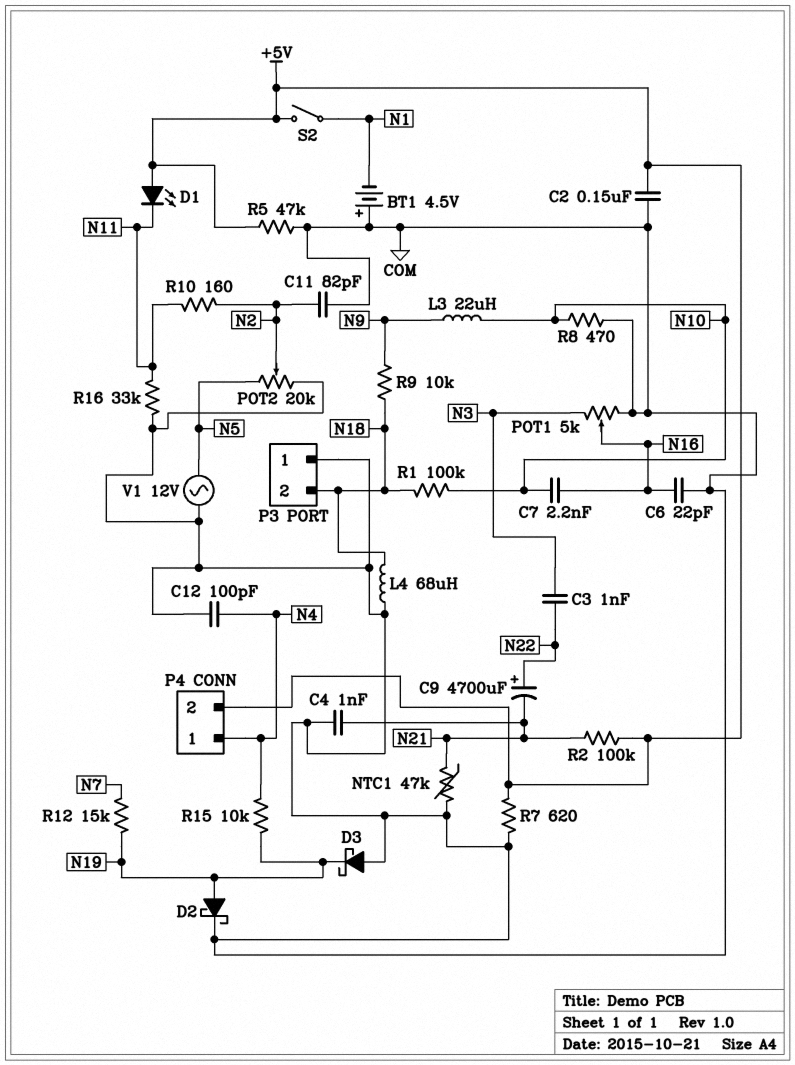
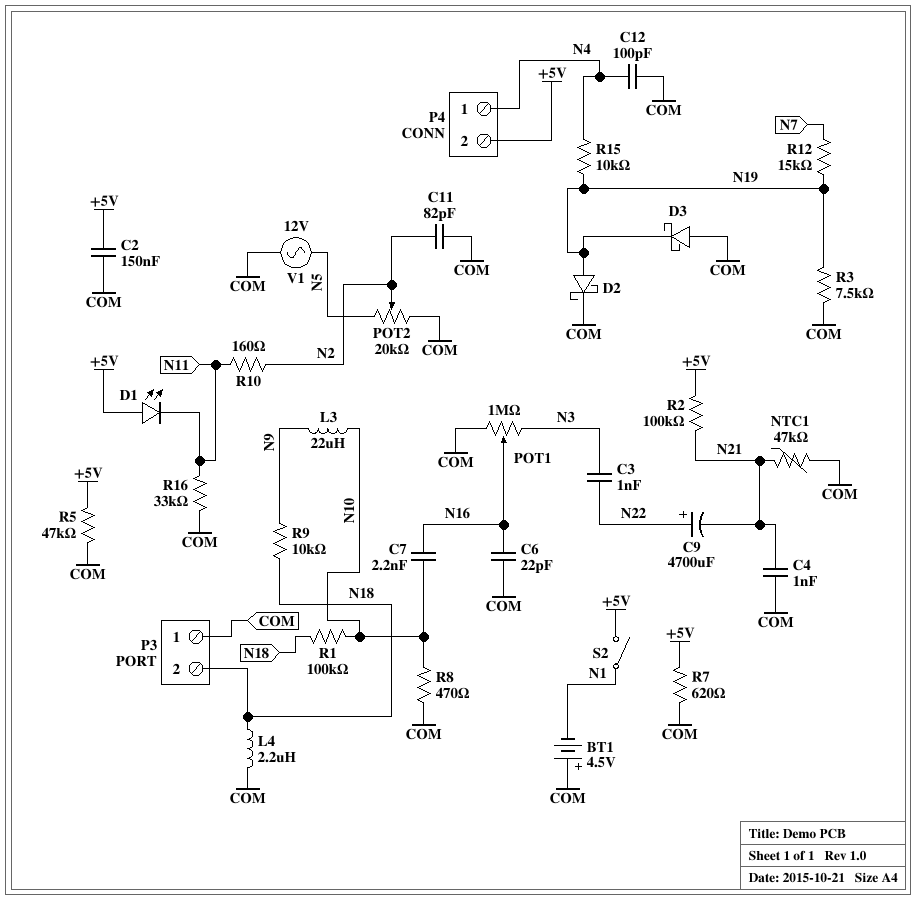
L4: 68uH (COM, N18) -> 2.2uH (COM, N18)
POT1: 5k (COM, N3, wiper N16) -> 1M (COM, N3, wiper N16)
R3: none -> 7.5k (COM, N19)

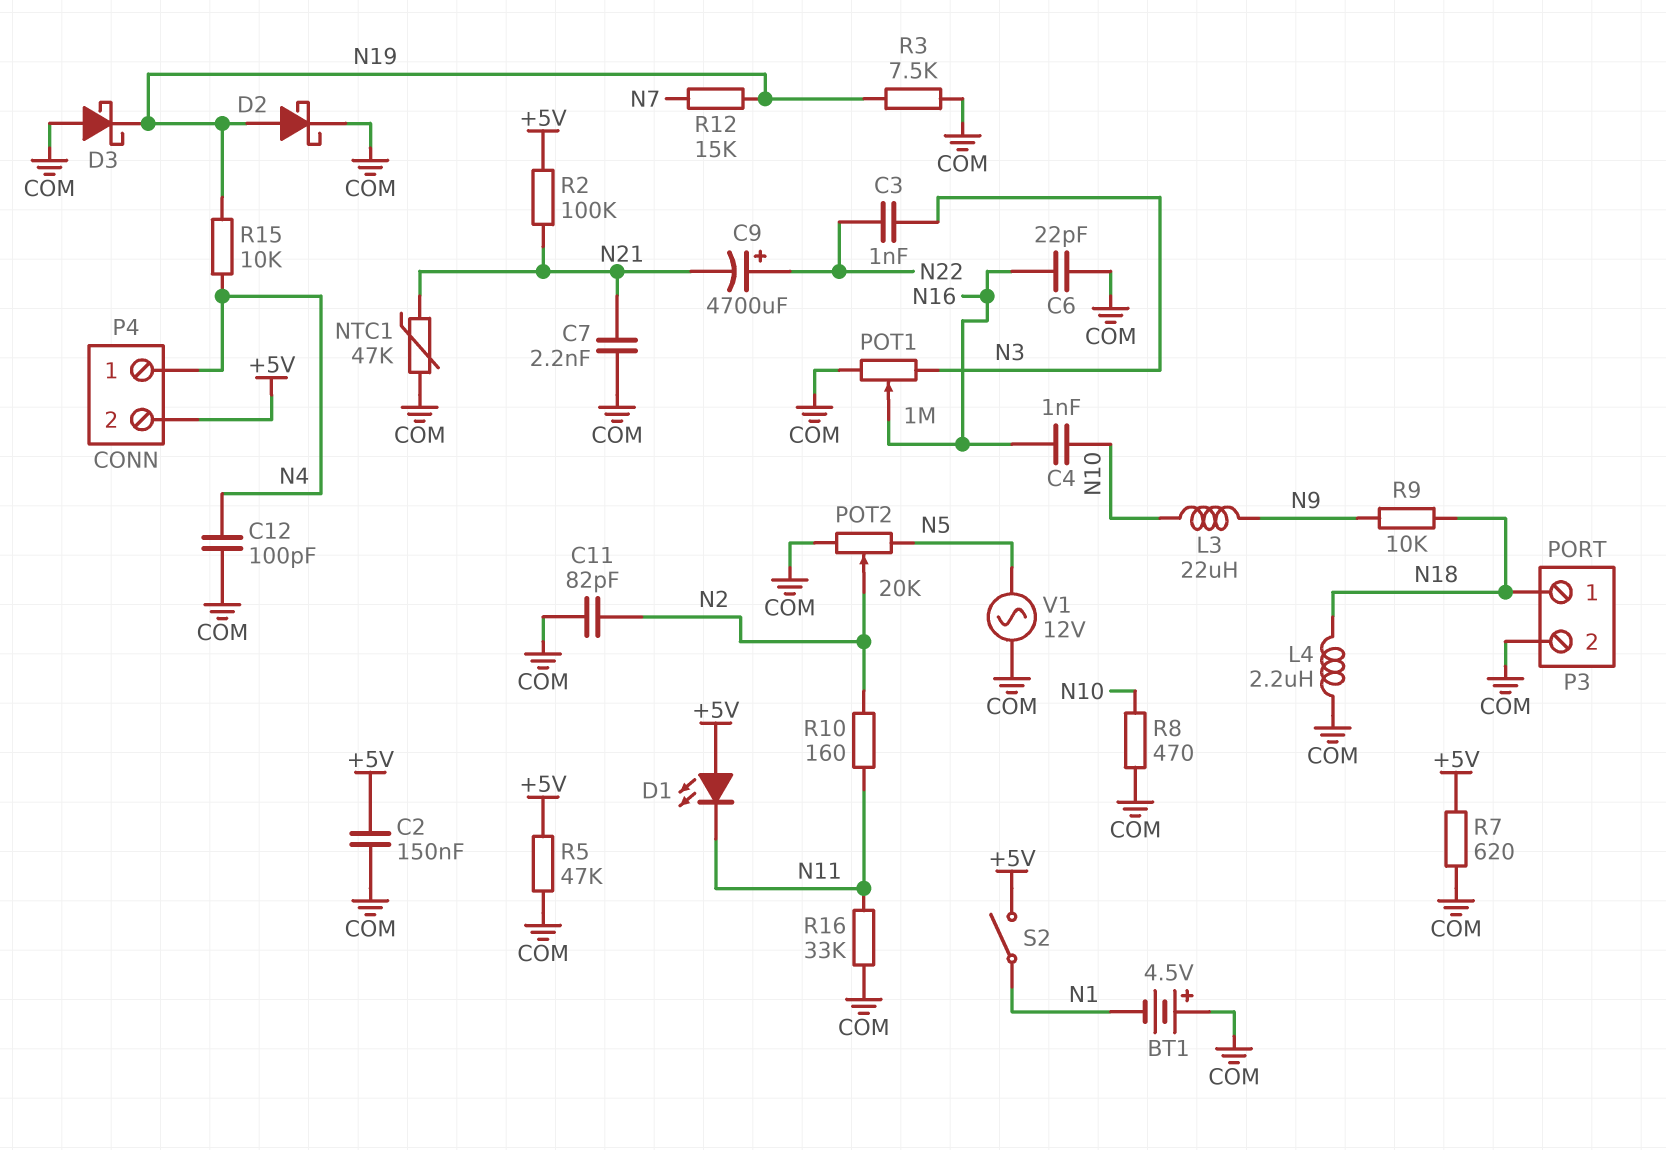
C4: 1nF (COM, N21) -> 1nF (N10, N16)
C7: 2.2nF (N10, N16) -> 2.2nF (COM, N21)
P3 pin 1: COM -> N18
P3 pin 2: N18 -> COM
R1: 100k (N10, N18) -> none

